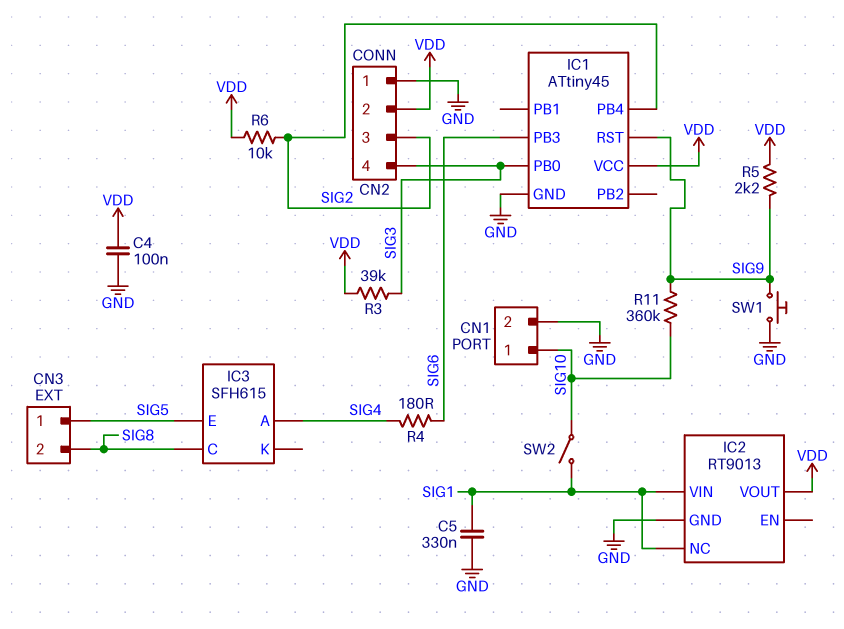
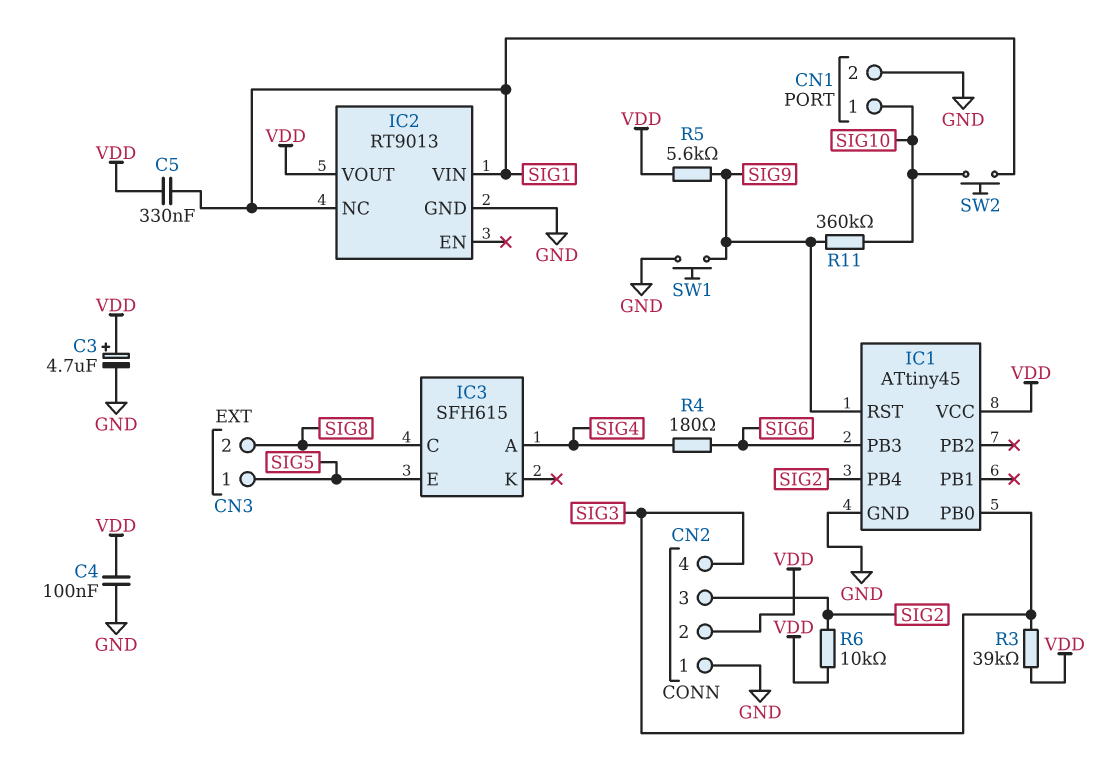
C3: none -> 4.7uF (plus VDD, minus GND)
C5: 330nF (GND, SIG1) -> 330nF (SIG1, VDD)
R5: 2.2k (SIG9, VDD) -> 5.6k (SIG9, VDD)
SW2: switch (SIG1, SIG10) -> button (SIG1, SIG10)

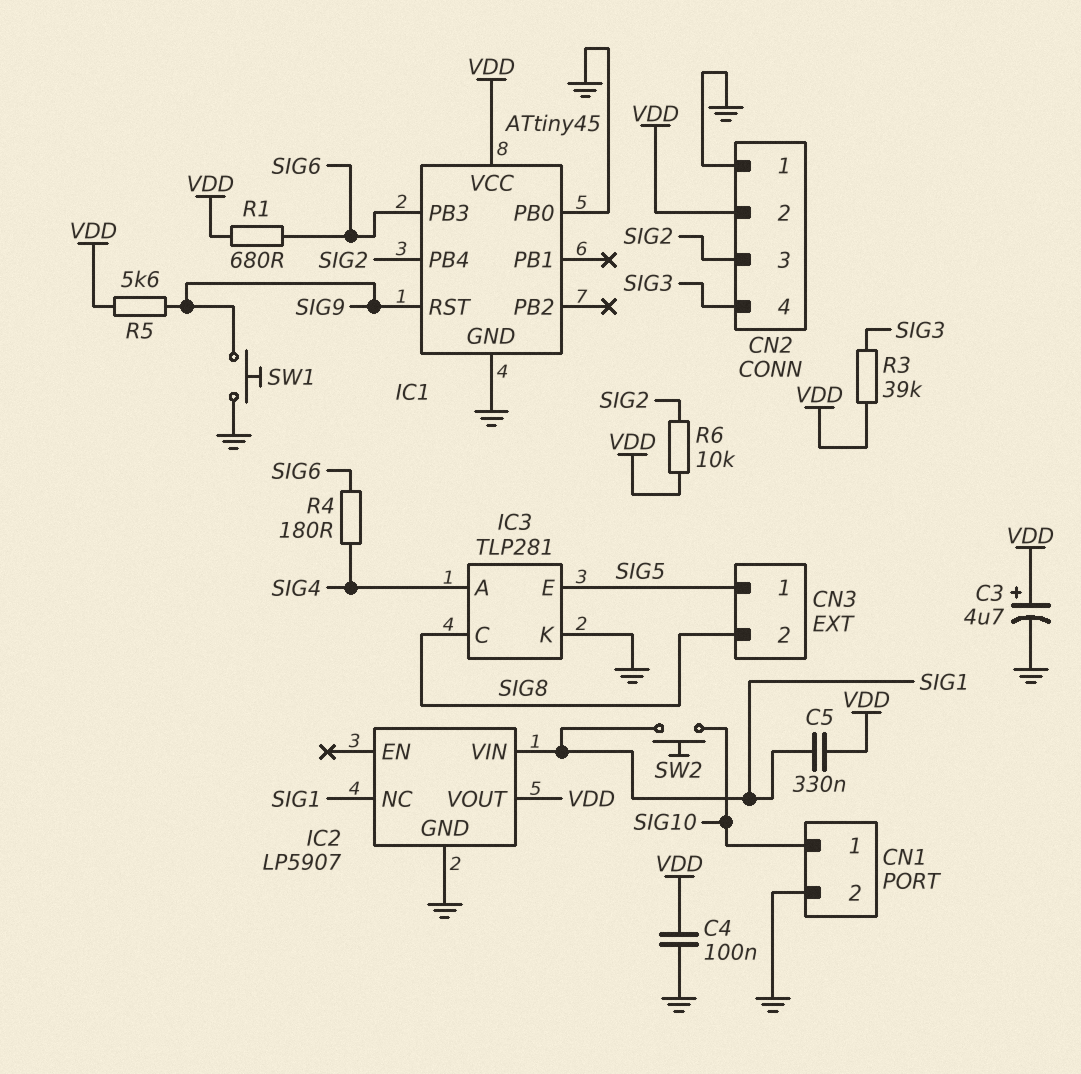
IC1 pin PB0: SIG3 -> GND
IC2: RT9013 -> LP5907
IC3: SFH615 -> TLP281
IC3 pin K: none -> GND
R1: none -> 680 (SIG6, VDD)
R11: 360k (SIG9, SIG10) -> none

